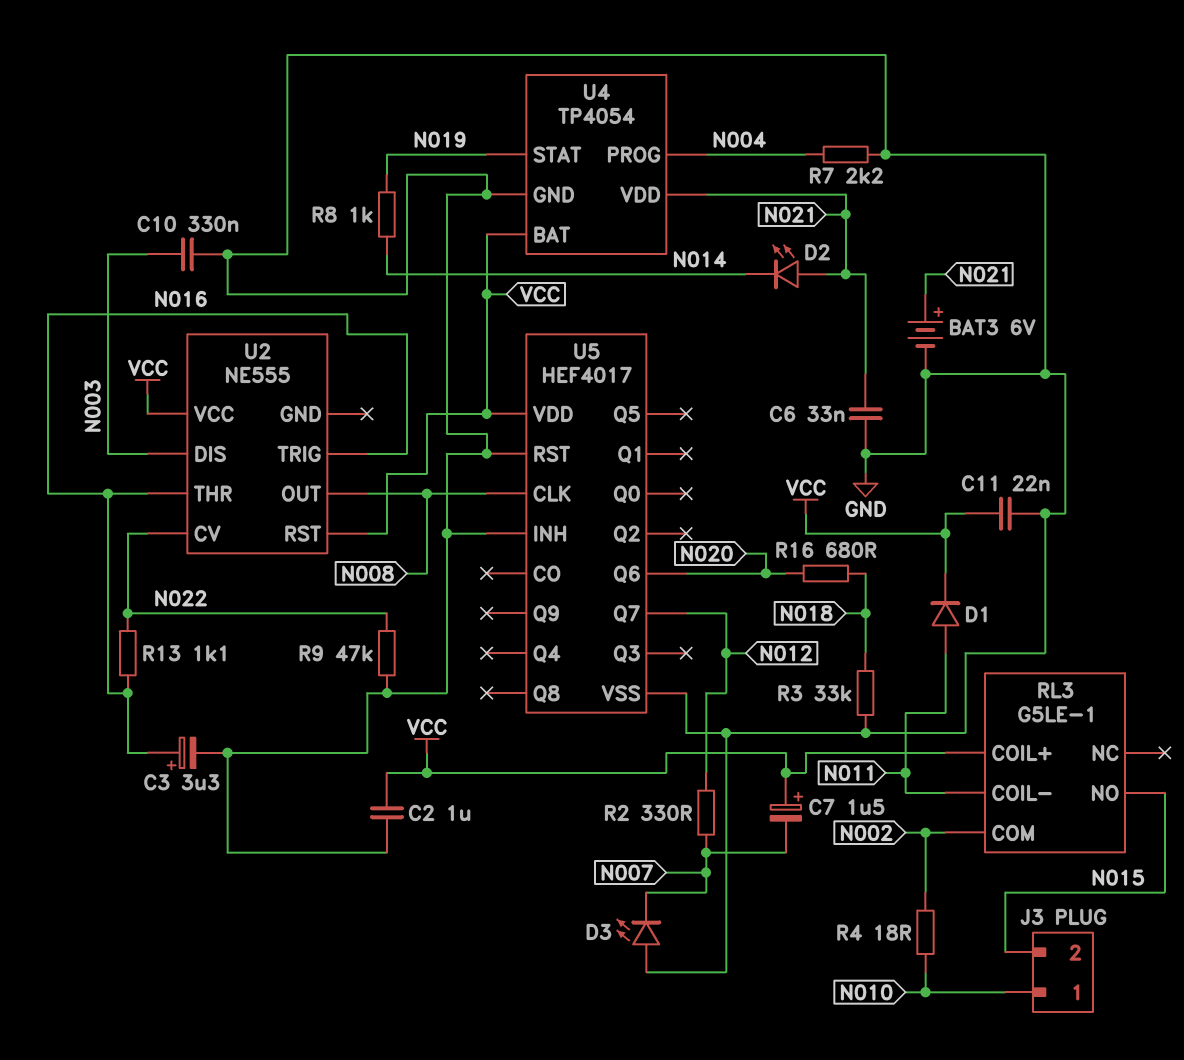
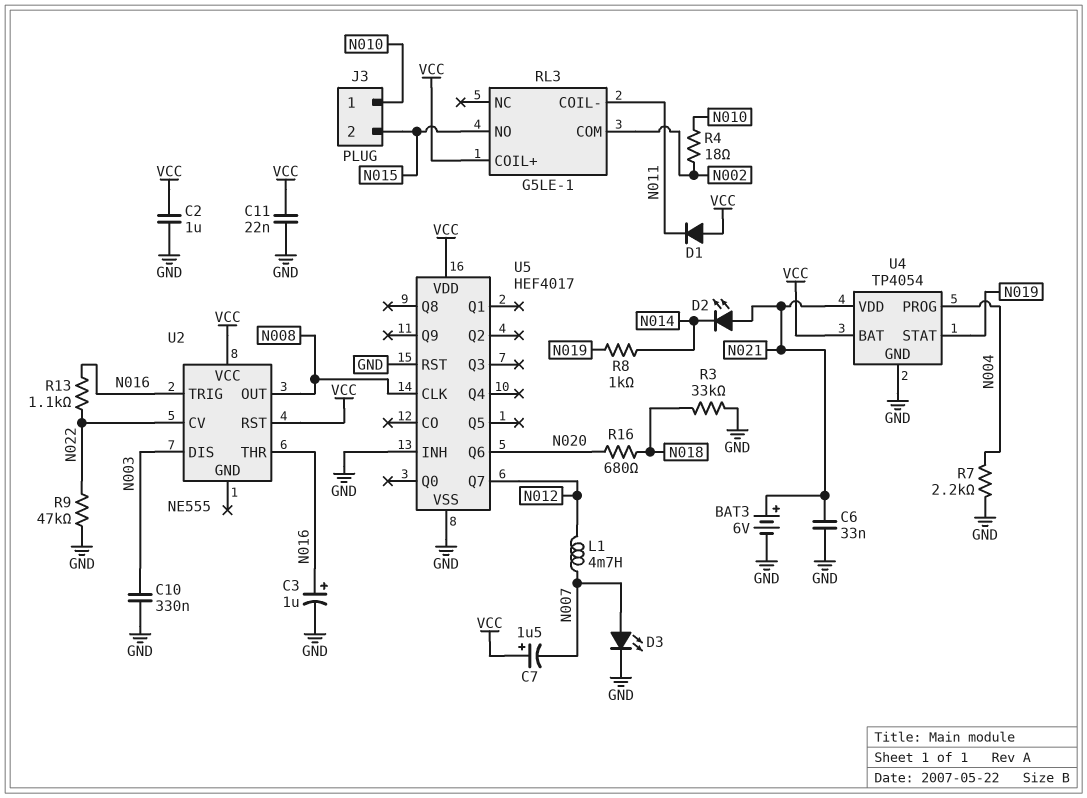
C3: 3.3uF (plus N016, minus GND) -> 1uF (plus N016, minus GND)
D1: diode (A N011, K VCC) -> diode (A VCC, K N011)
D3: LED (A GND, K N007) -> LED (A N007, K GND)
L1: none -> 4.7mH (N007, N012)
R2: 330 (N007, N012) -> none

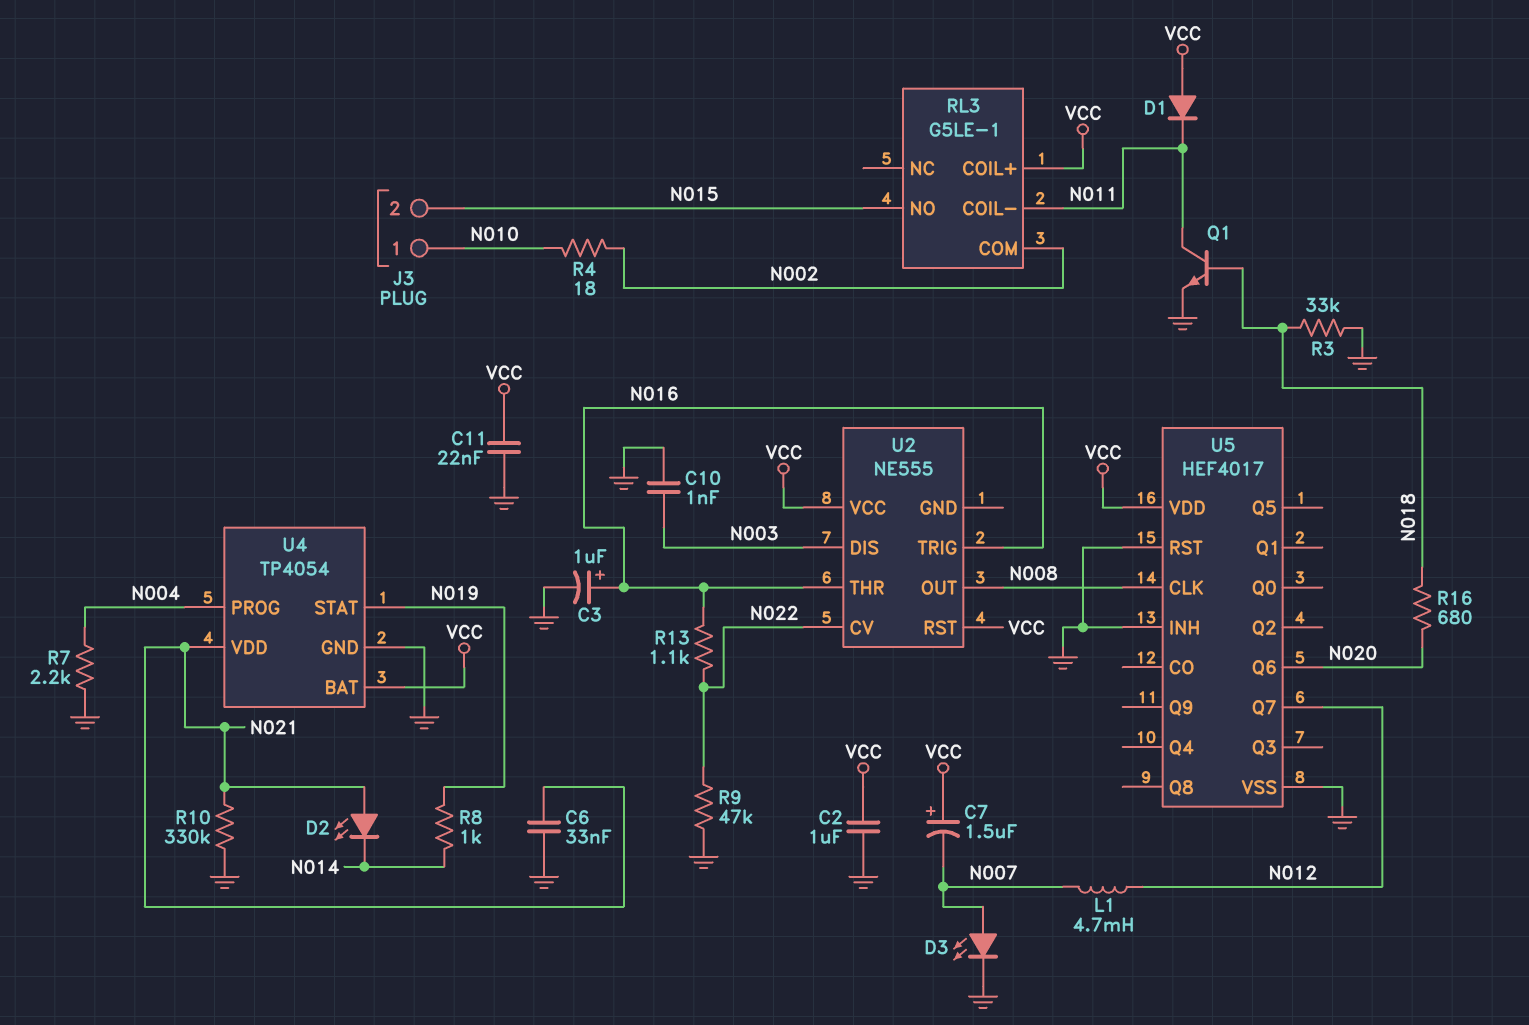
BAT3: 6V (plus N021, minus GND) -> none
C10: 330nF (GND, N003) -> 1nF (GND, N003)
Q1: none -> NPN (B N018, C N011, E GND)
R10: none -> 330k (GND, N021)

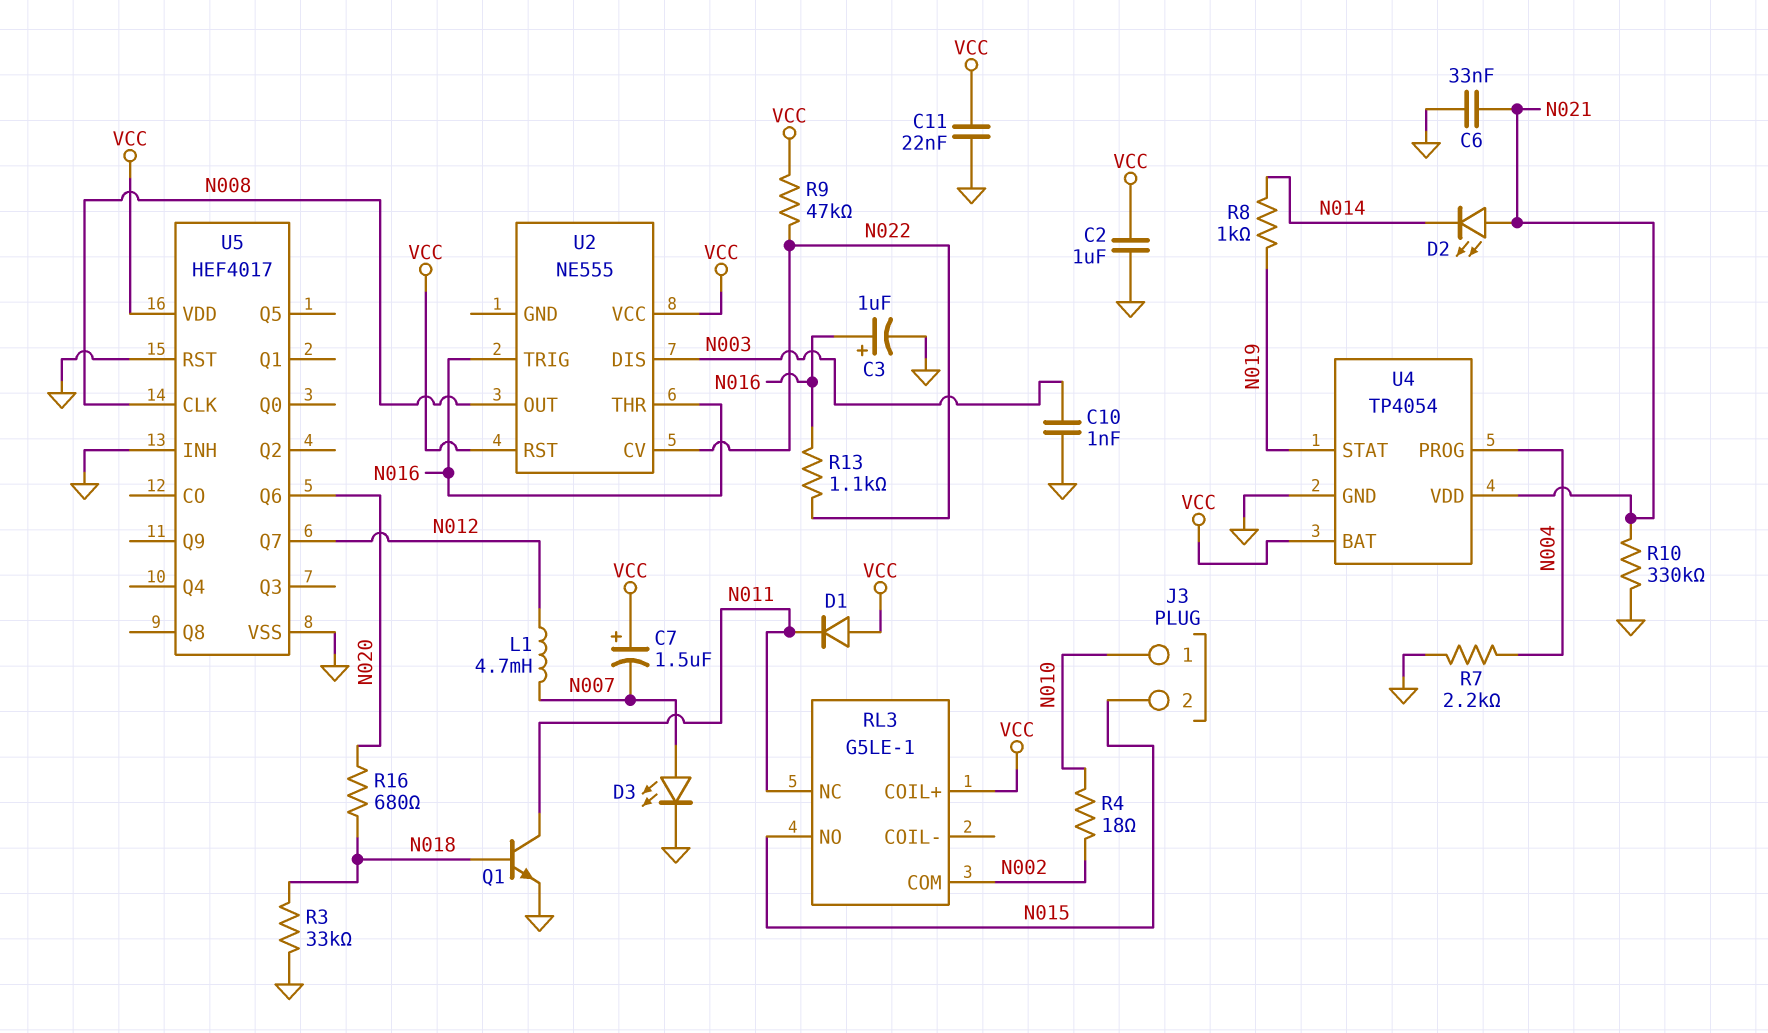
R9: 47k (GND, N022) -> 47k (N022, VCC)
RL3 pin COIL-: N011 -> none
RL3 pin NC: none -> N011

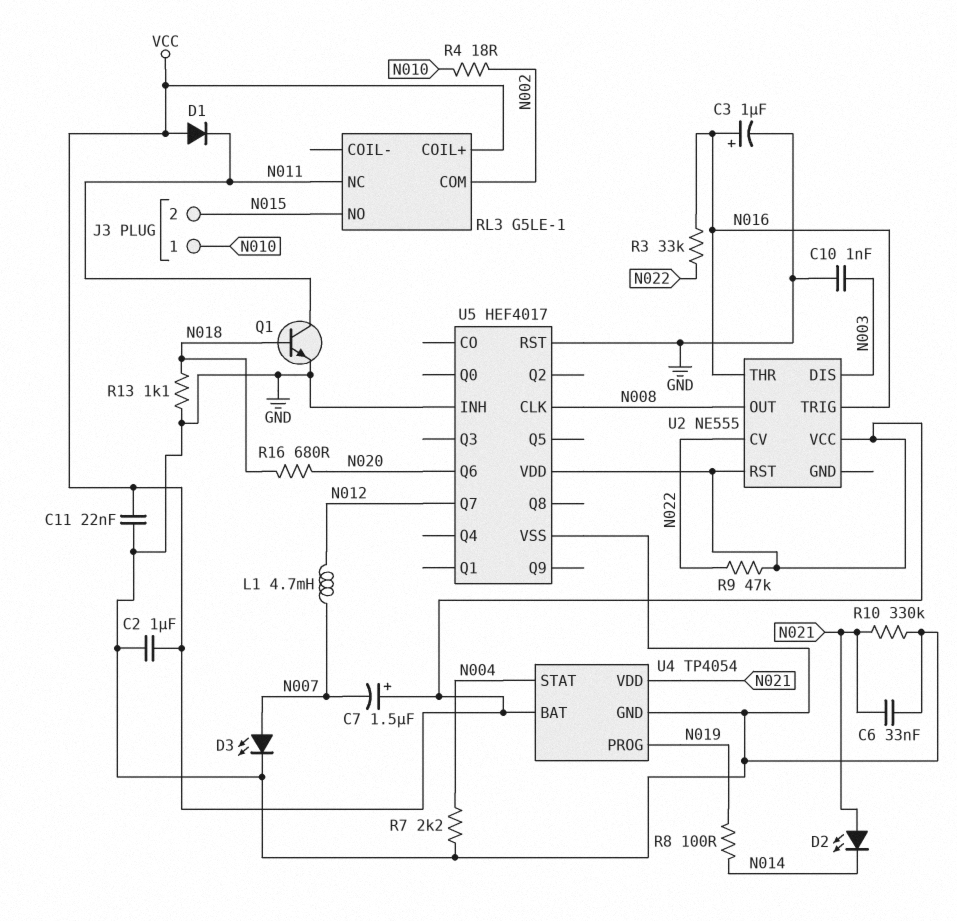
R3: 33k (GND, N018) -> 33k (N016, N022)
R8: 1k (N014, N019) -> 100 (N014, N019)
R13: 1.1k (N016, N022) -> 1.1k (GND, N018)
U4 pin PROG: N004 -> N019
U4 pin STAT: N019 -> N004

